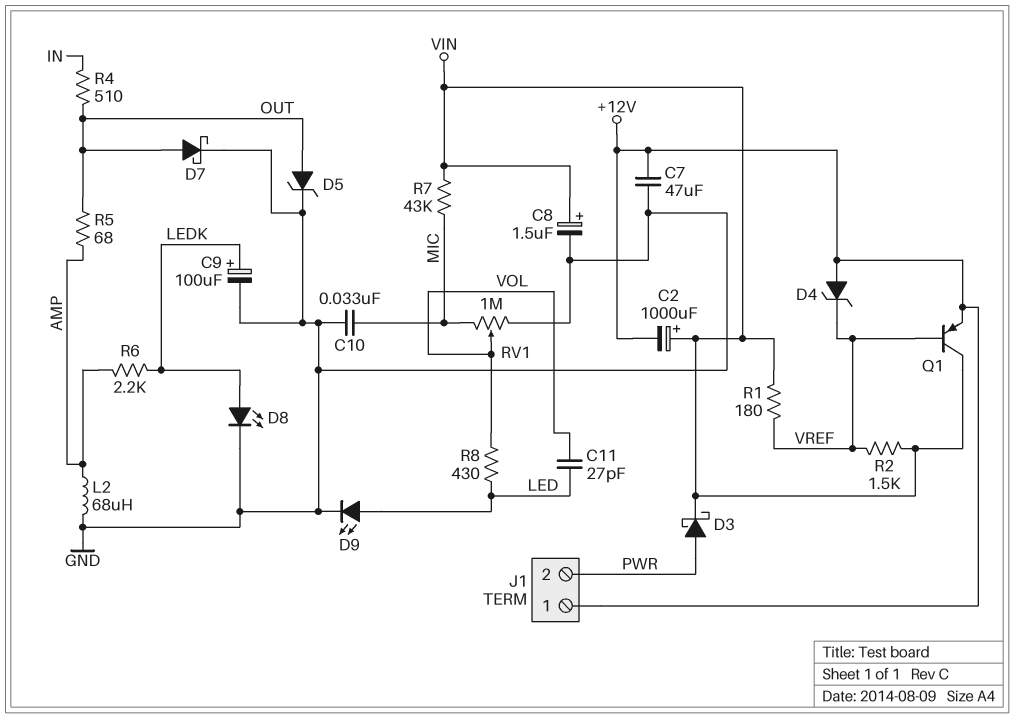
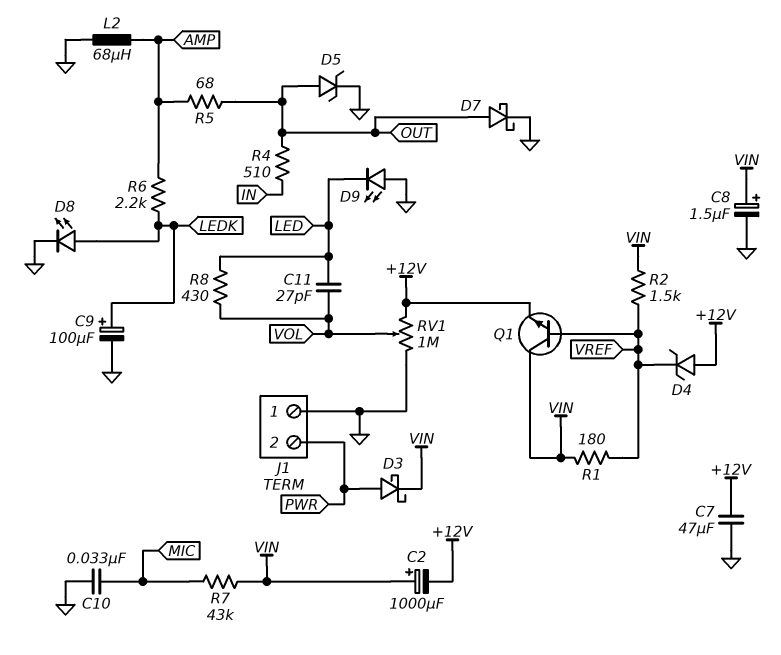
D9: LED (A LED, K GND) -> LED (A GND, K LED)
J1 pin 1: +12V -> GND
Q1: PNP (B VREF, C VIN, E +12V) -> NPN (B VREF, C VIN, E +12V)
RV1: 1M (GND, MIC, wiper VOL) -> 1M (+12V, GND, wiper VOL)

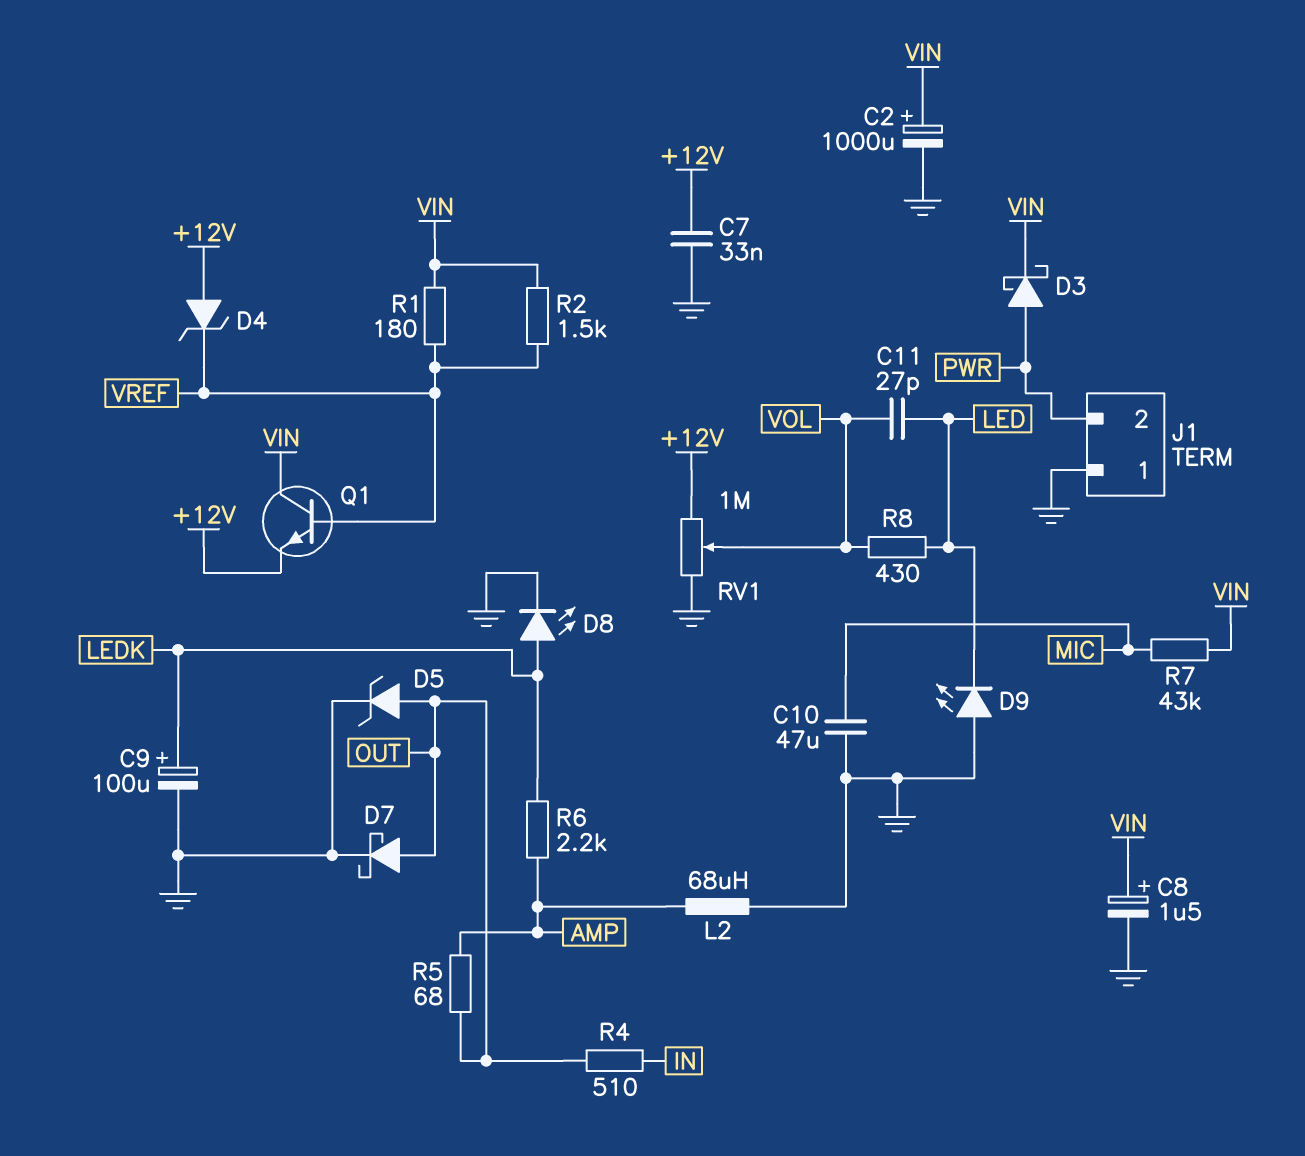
C2: 1000uF (plus VIN, minus +12V) -> 1000uF (plus VIN, minus GND)
C7: 47uF (+12V, GND) -> 33nF (+12V, GND)
C10: 33nF (GND, MIC) -> 47uF (GND, MIC)

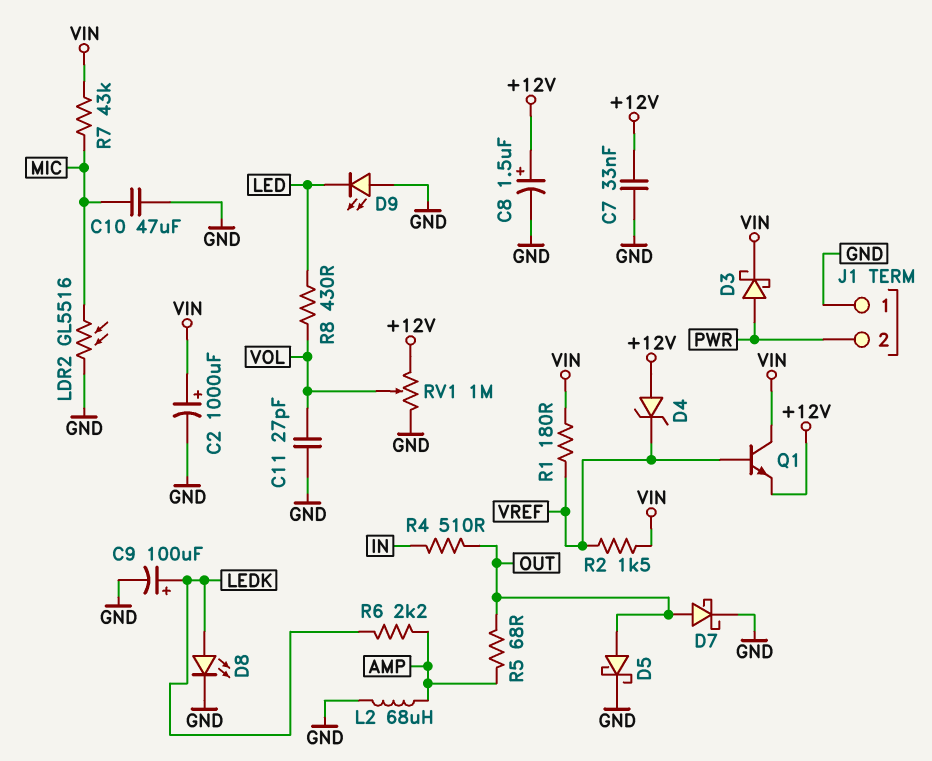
C8: 1.5uF (plus VIN, minus GND) -> 1.5uF (plus +12V, minus GND)
C11: 27pF (LED, VOL) -> 27pF (GND, VOL)
D5: zener (A OUT, K GND) -> schottky (A OUT, K GND)
LDR2: none -> GL5516 (GND, MIC)

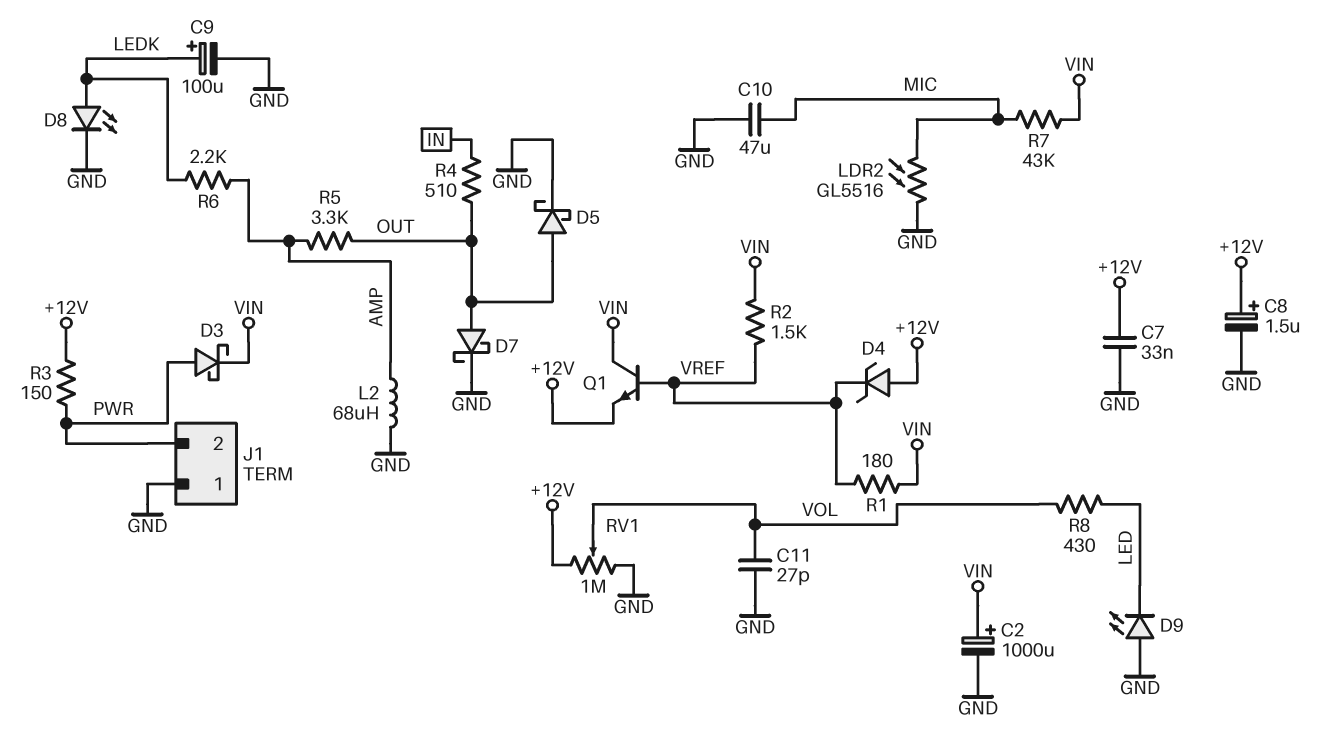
R3: none -> 150 (+12V, PWR)
R5: 68 (AMP, OUT) -> 3.3k (AMP, OUT)

